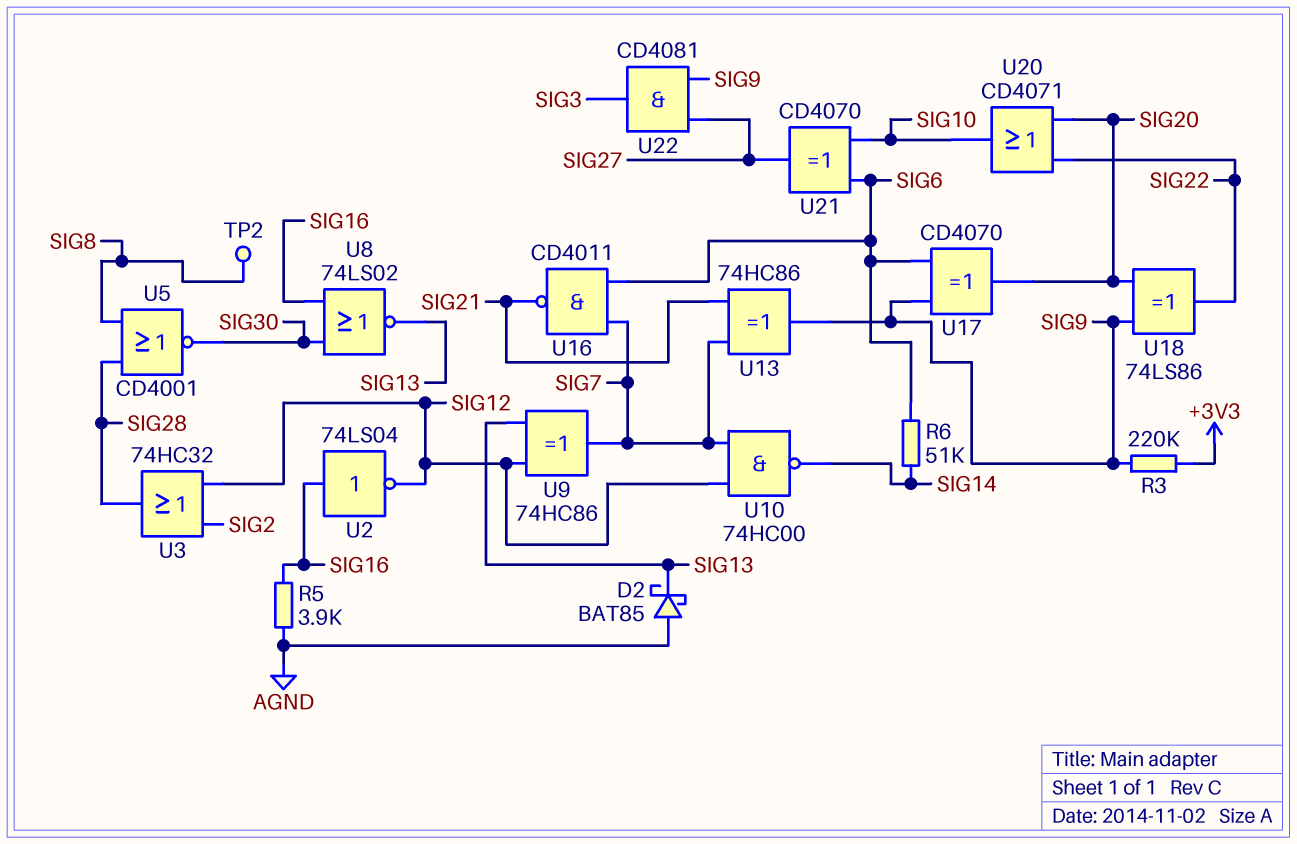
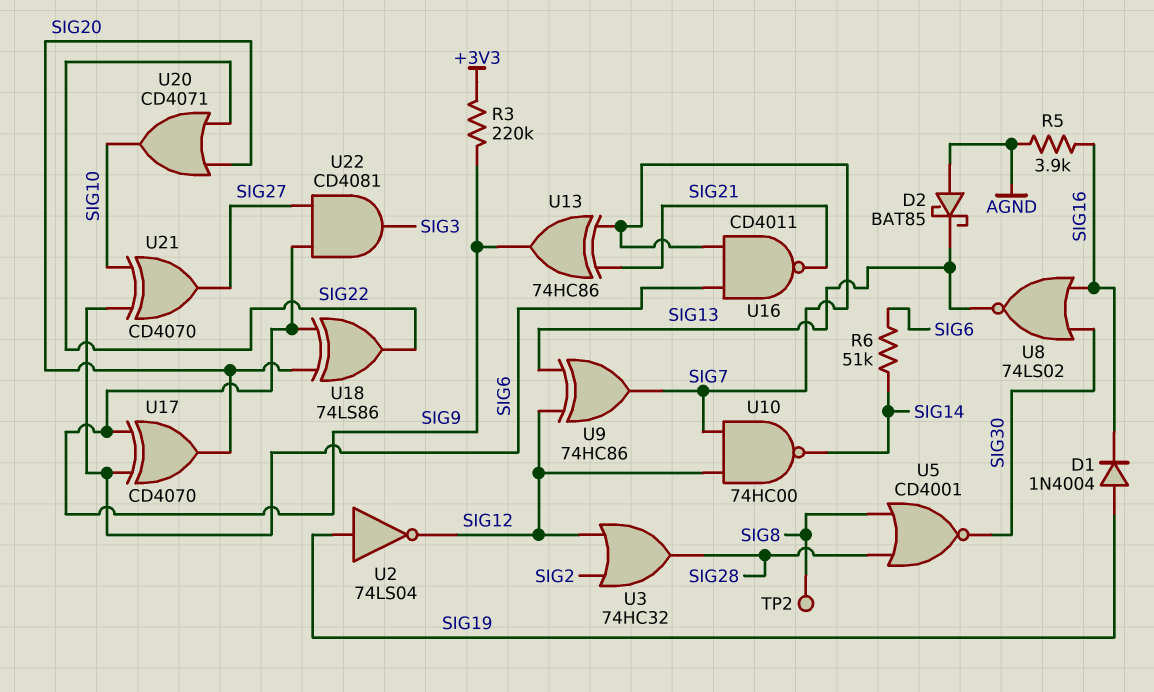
D1: none -> diode 1N4004 (A SIG19, K SIG16)
U2: NOT 74LS04 (in SIG16, out SIG12) -> NOT 74LS04 (in SIG19, out SIG12)

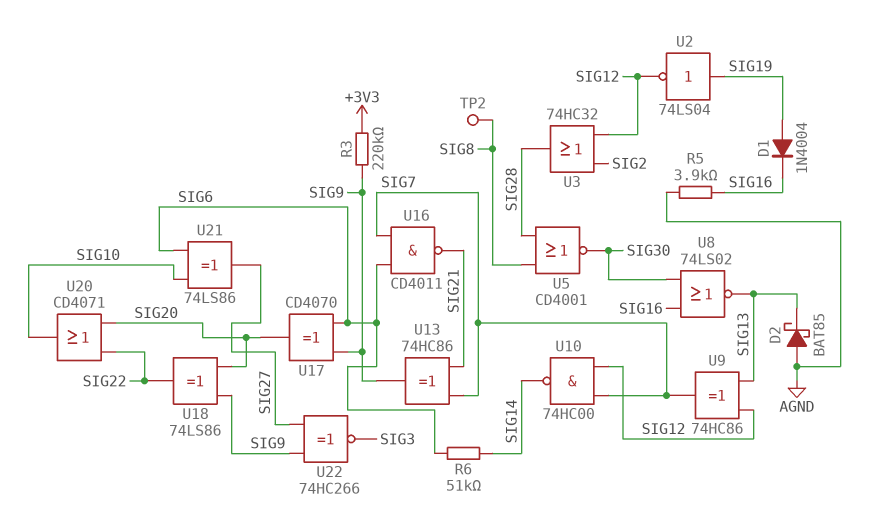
U21: XOR CD4070 (in SIG6, in SIG10, out SIG27) -> XOR 74LS86 (in SIG6, in SIG10, out SIG27)
U22: AND CD4081 (in SIG9, in SIG27, out SIG3) -> XNOR 74HC266 (in SIG9, in SIG27, out SIG3)

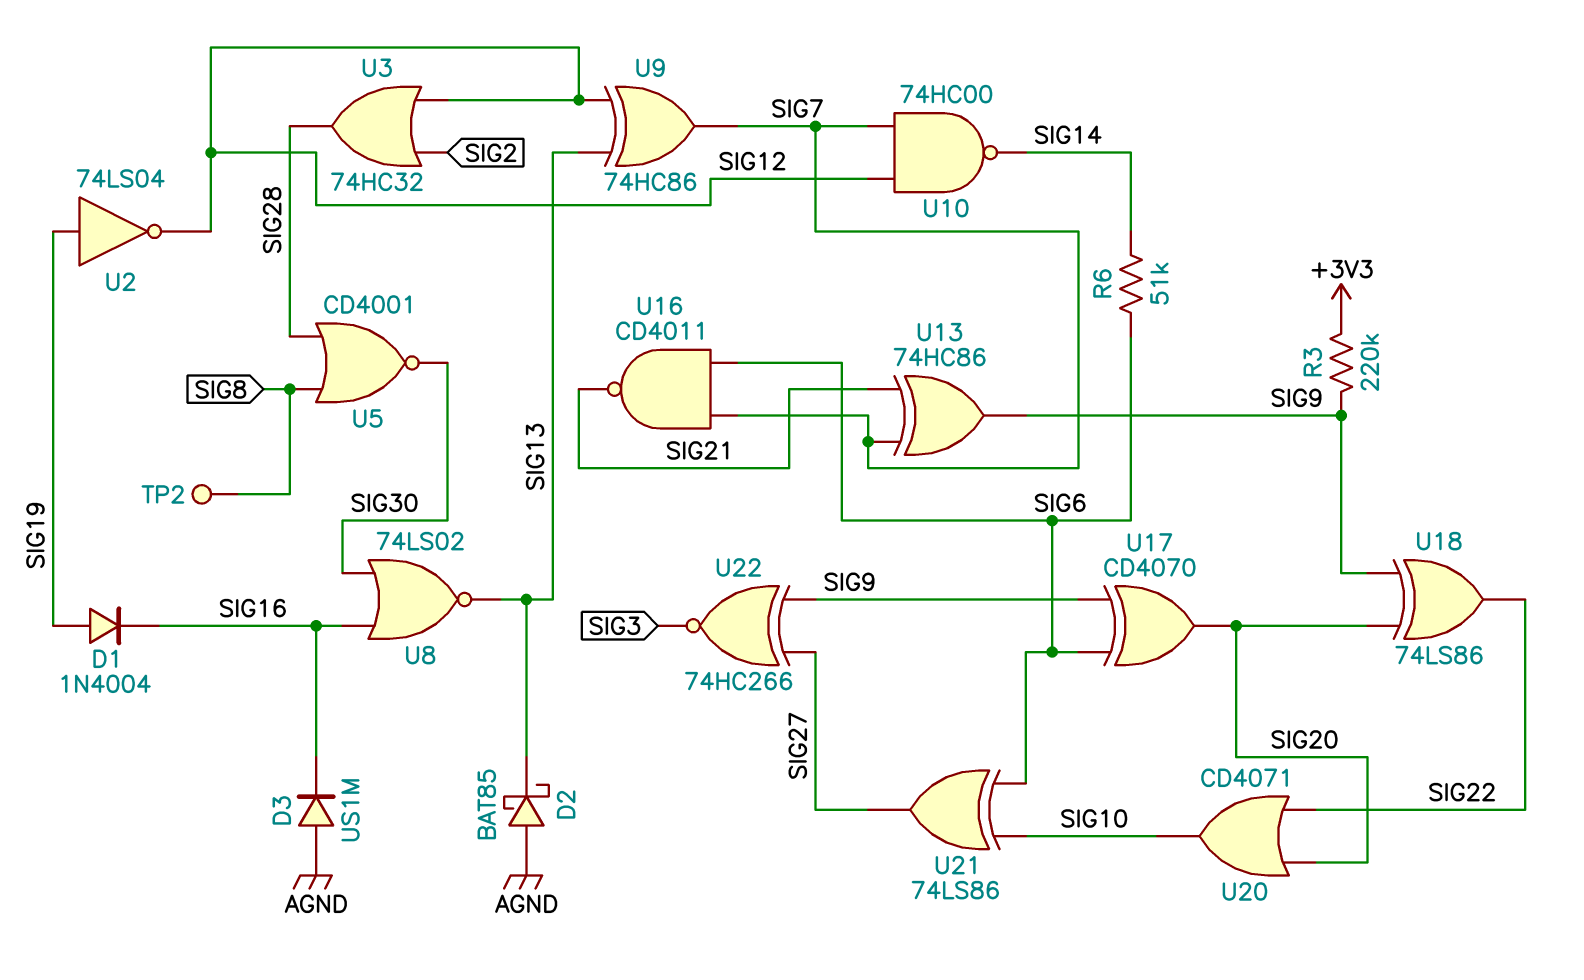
D3: none -> diode US1M (A AGND, K SIG16)
R5: 3.9k (AGND, SIG16) -> none

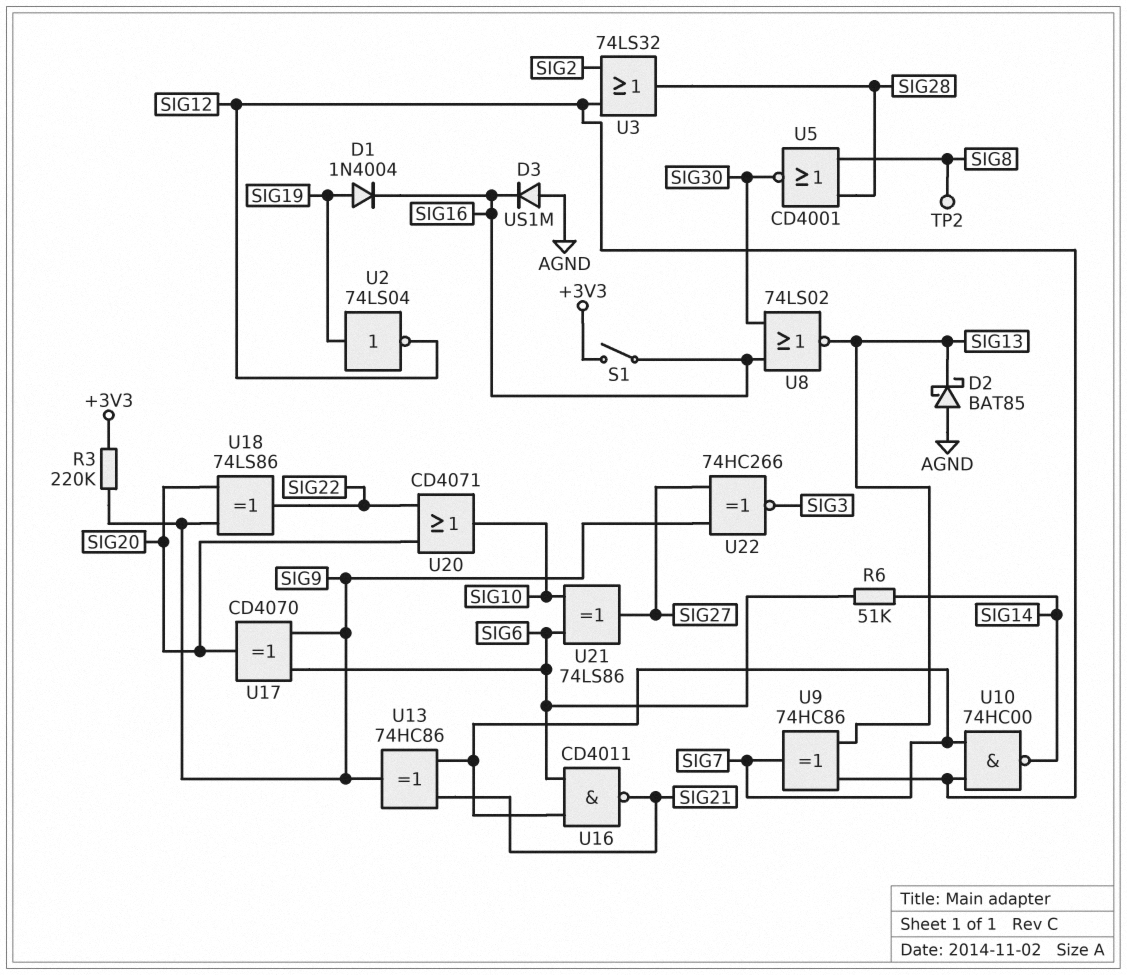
S1: none -> switch (+3V3, SIG16)
U3: OR 74HC32 (in SIG2, in SIG12, out SIG28) -> OR 74LS32 (in SIG2, in SIG12, out SIG28)

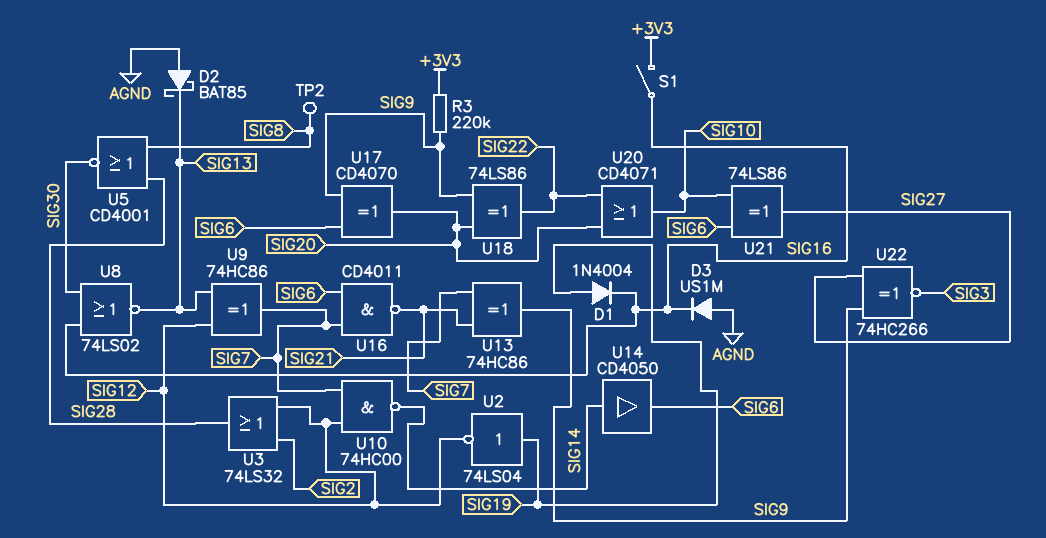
R6: 51k (SIG6, SIG14) -> none
U14: none -> buffer CD4050 (in SIG14, out SIG6)

